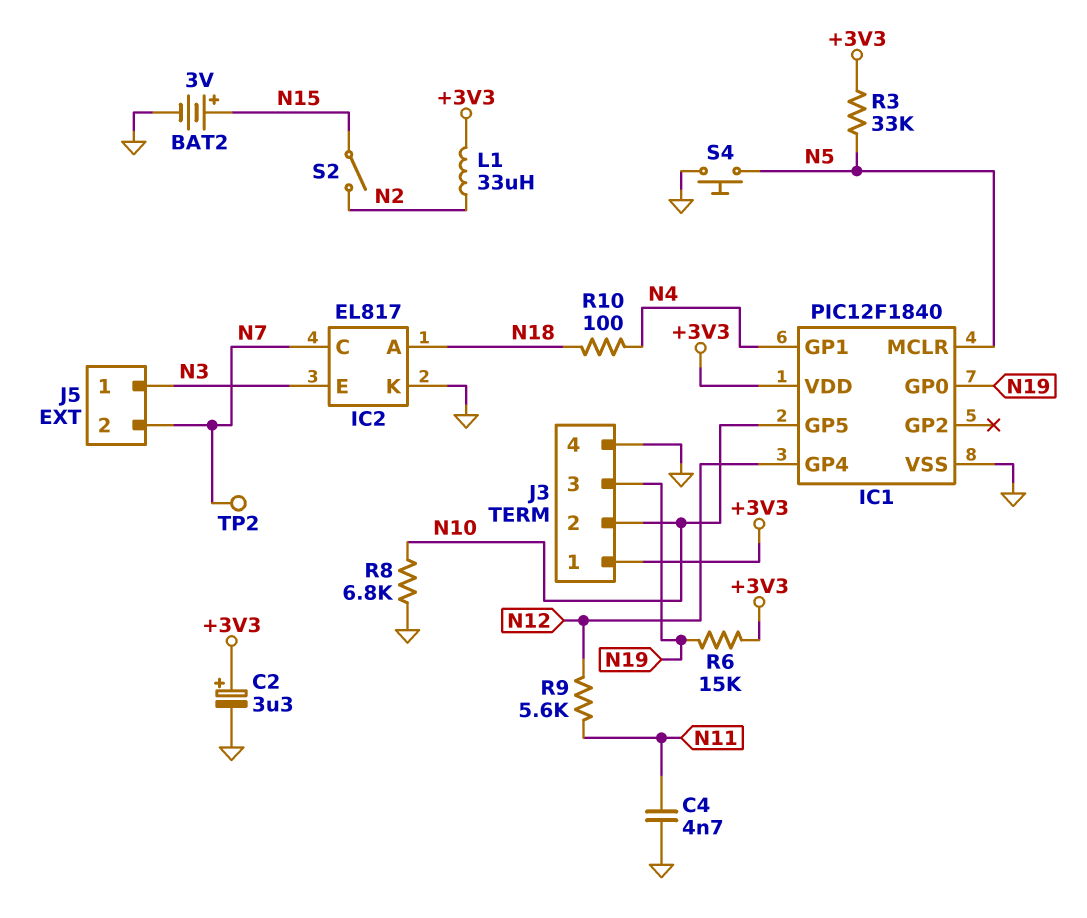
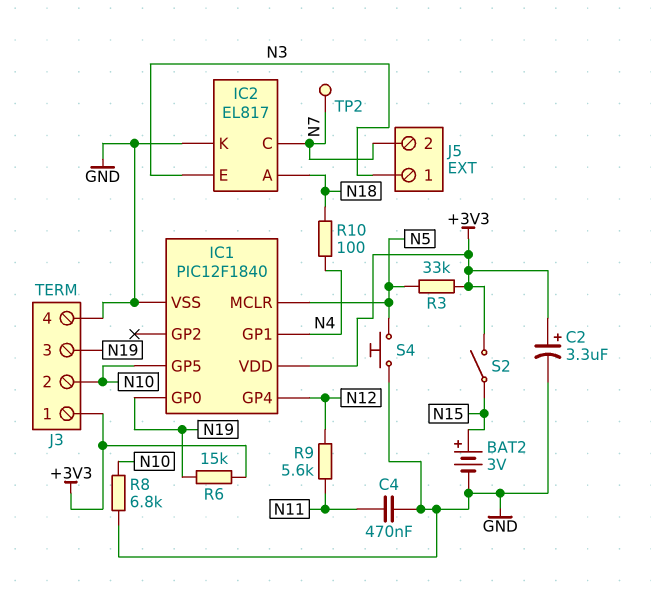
C4: 4.7nF (GND, N11) -> 470nF (GND, N11)
L1: 33uH (+3V3, N2) -> none
S2: switch (N2, N15) -> switch (+3V3, N15)

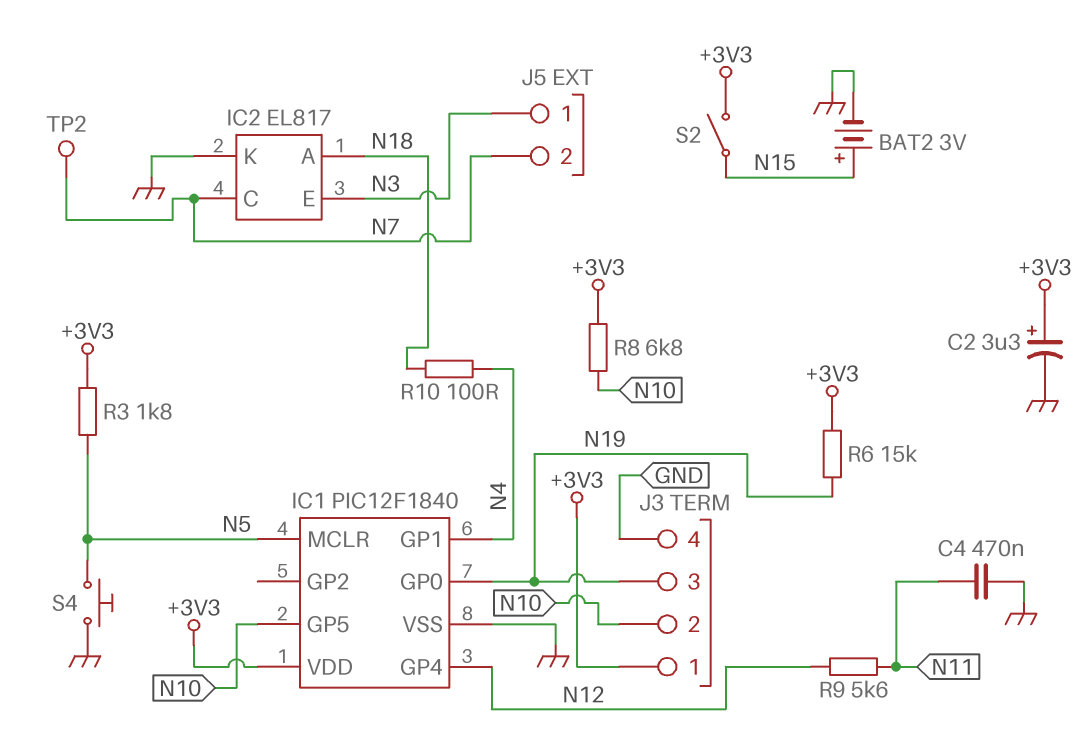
R3: 33k (+3V3, N5) -> 1.8k (+3V3, N5)
R8: 6.8k (GND, N10) -> 6.8k (+3V3, N10)

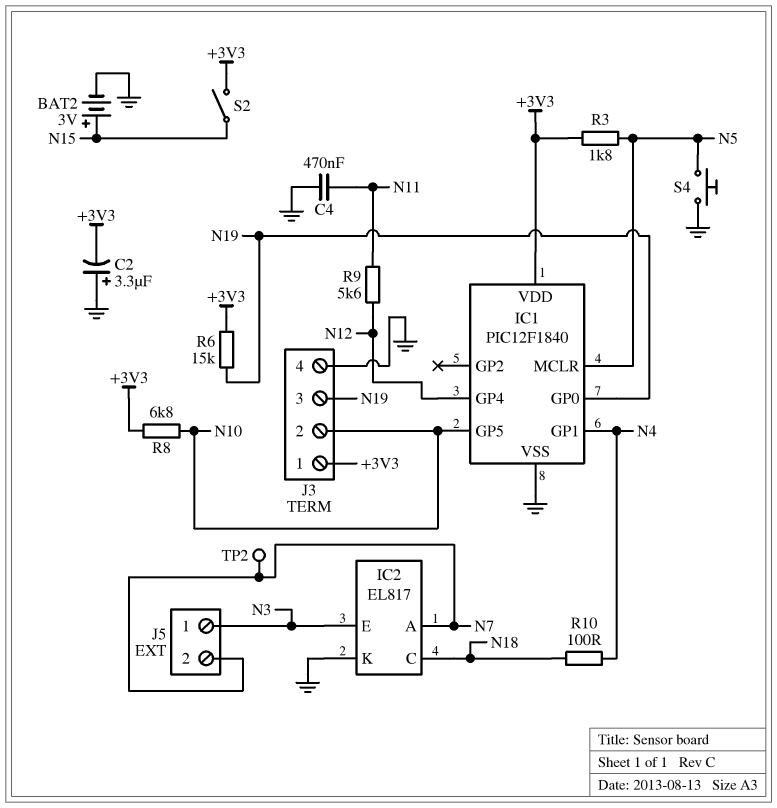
C2: 3.3uF (plus +3V3, minus GND) -> 3.3uF (plus GND, minus +3V3)
IC2 pin A: N18 -> N7
IC2 pin C: N7 -> N18

